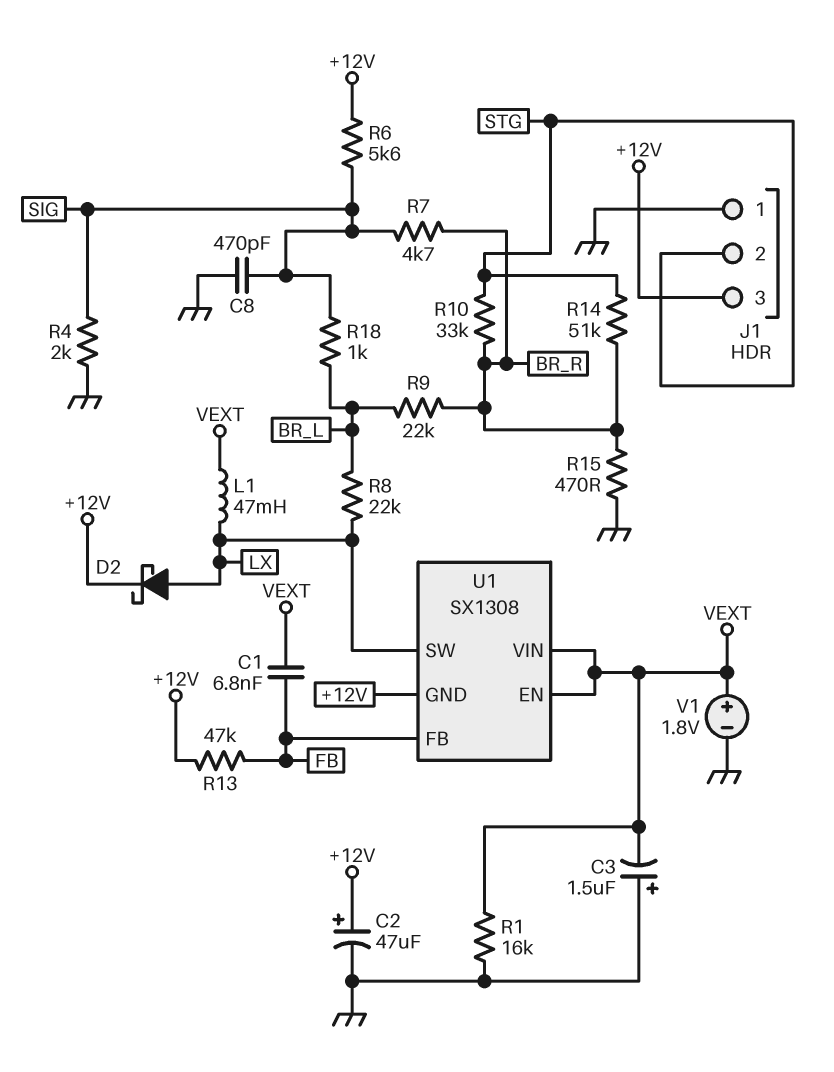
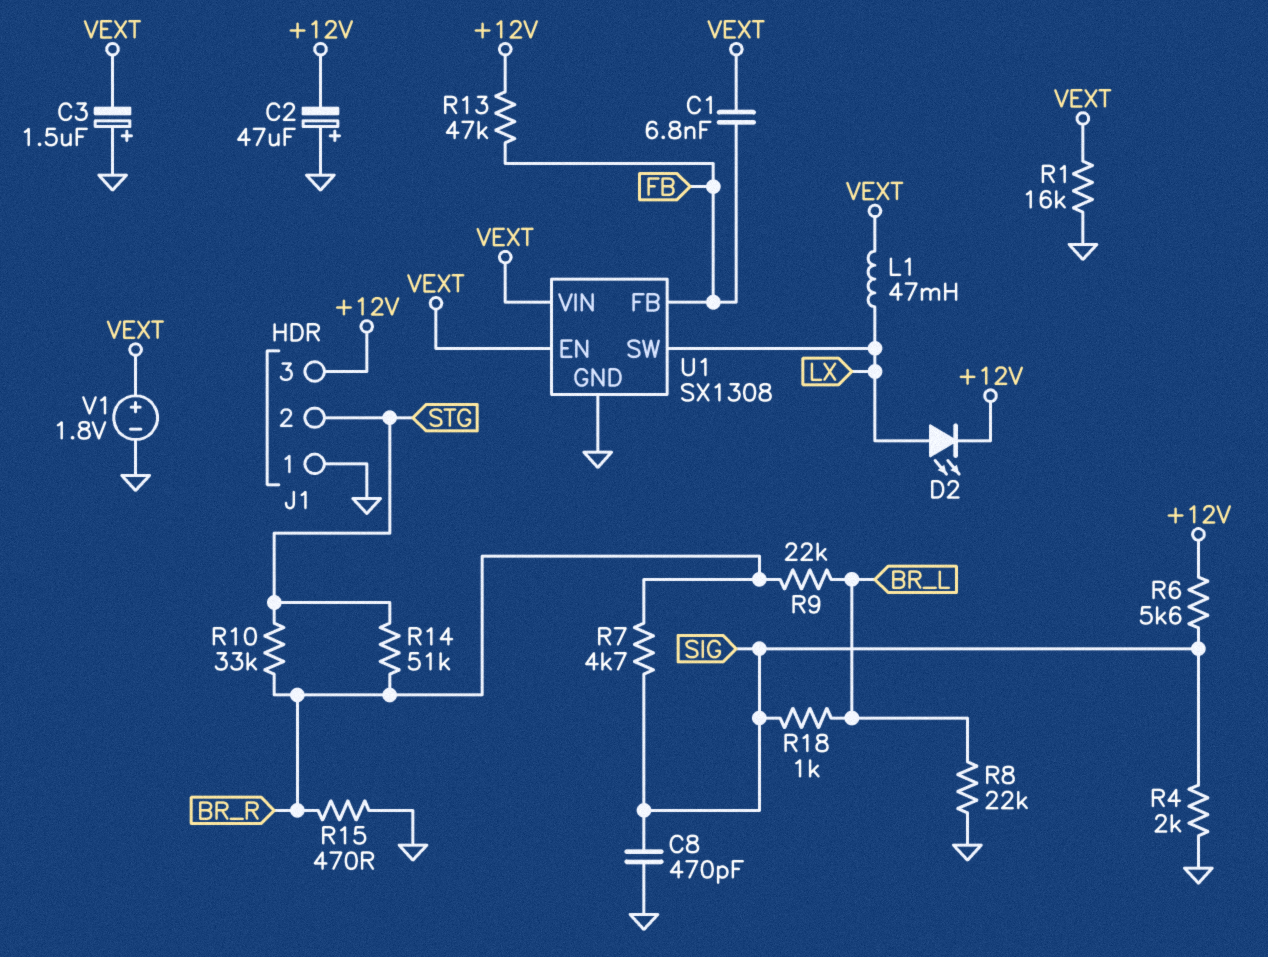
C2: 47uF (plus +12V, minus GND) -> 47uF (plus GND, minus +12V)
D2: schottky (A LX, K +12V) -> LED (A LX, K +12V)
R8: 22k (BR_L, LX) -> 22k (BR_L, GND)
U1 pin GND: +12V -> GND

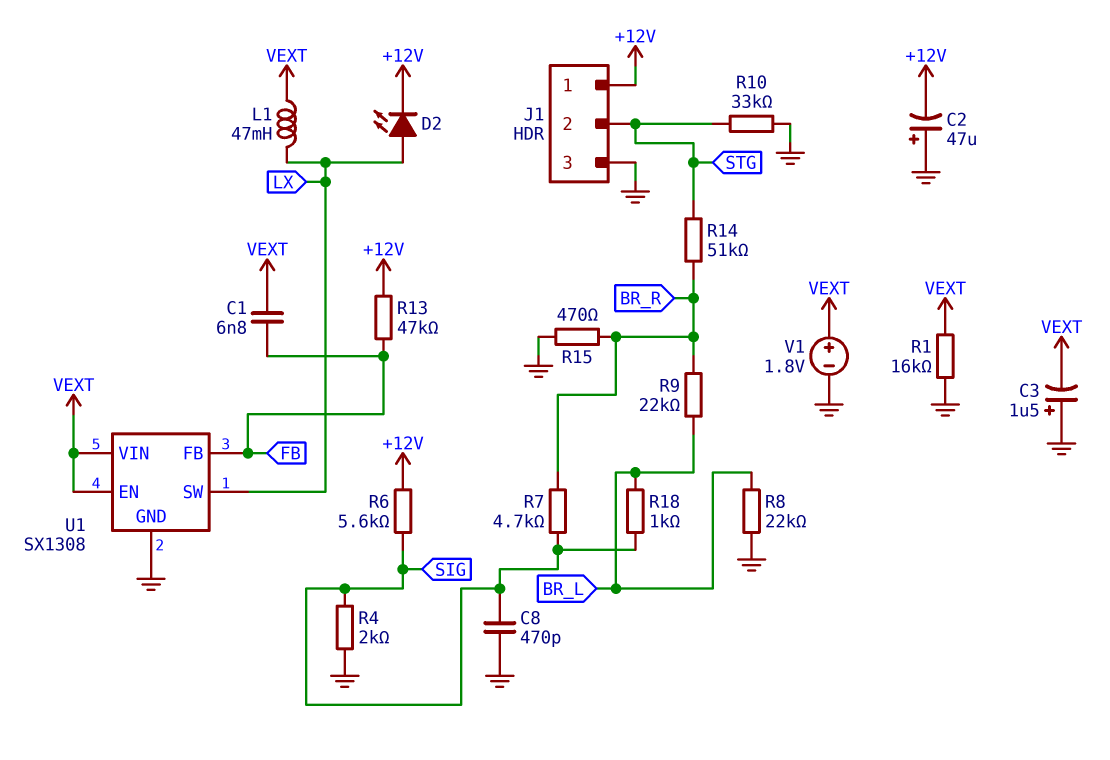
J1 pin 1: GND -> +12V
J1 pin 3: +12V -> GND
R10: 33k (BR_R, STG) -> 33k (GND, STG)

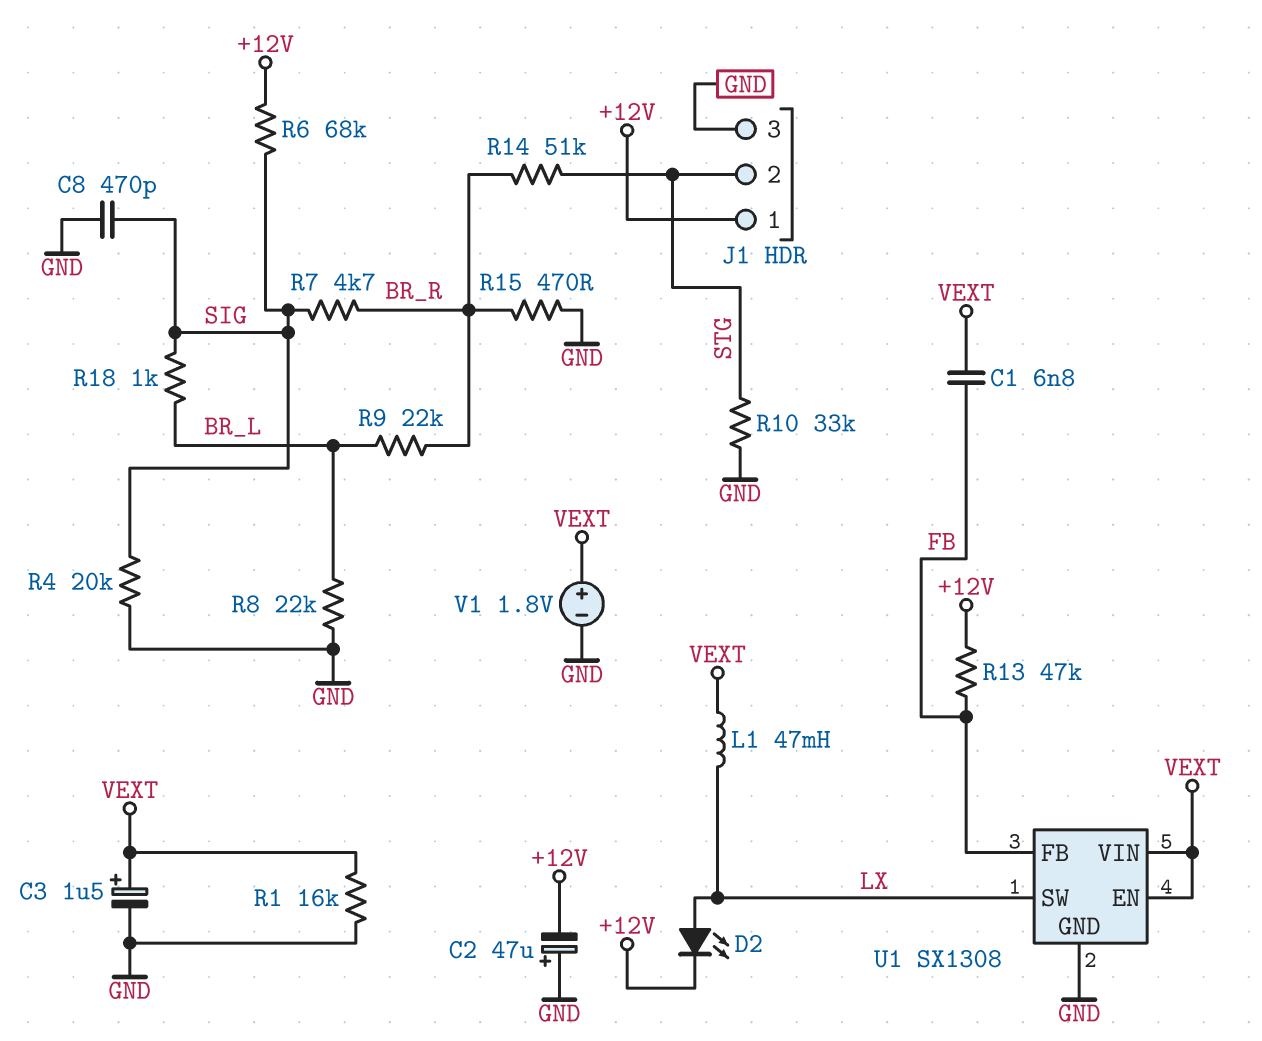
C3: 1.5uF (plus GND, minus VEXT) -> 1.5uF (plus VEXT, minus GND)
R4: 2k (GND, SIG) -> 20k (GND, SIG)
R6: 5.6k (+12V, SIG) -> 68k (+12V, SIG)

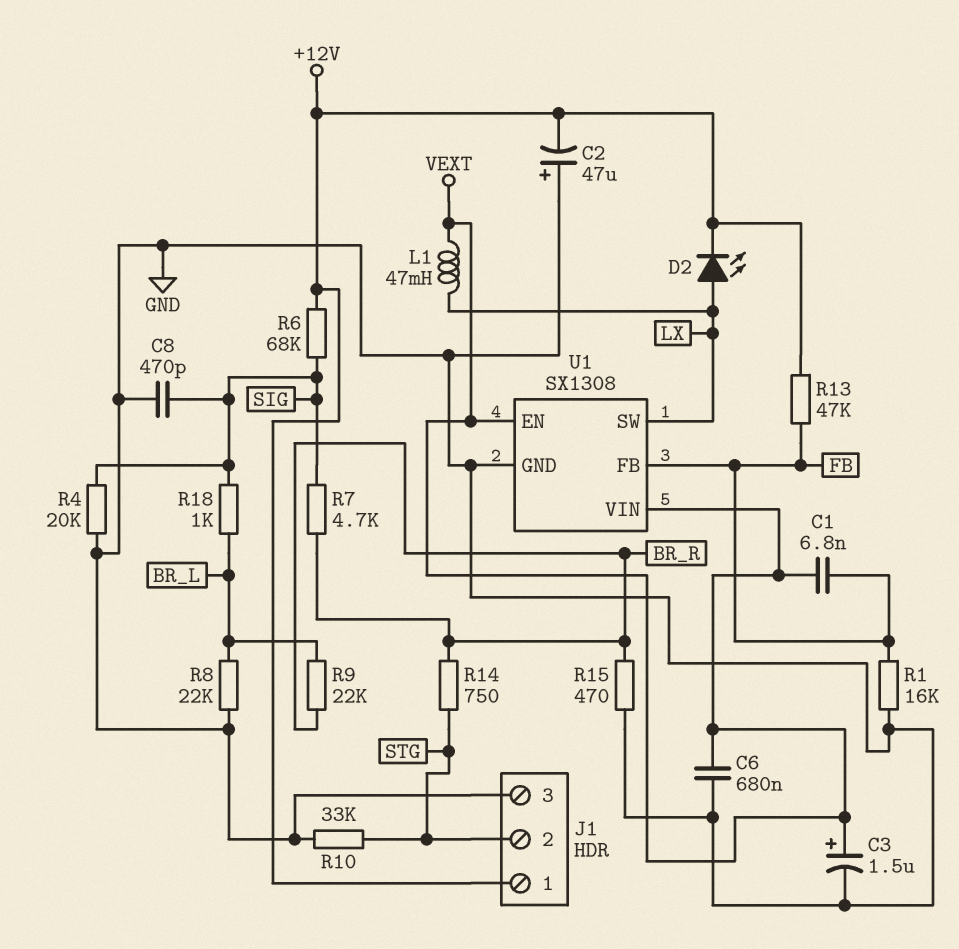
C6: none -> 680nF (GND, VEXT)
R1: 16k (GND, VEXT) -> 16k (FB, GND)
R14: 51k (BR_R, STG) -> 750 (BR_R, STG)
V1: 1.8V (plus VEXT, minus GND) -> none

